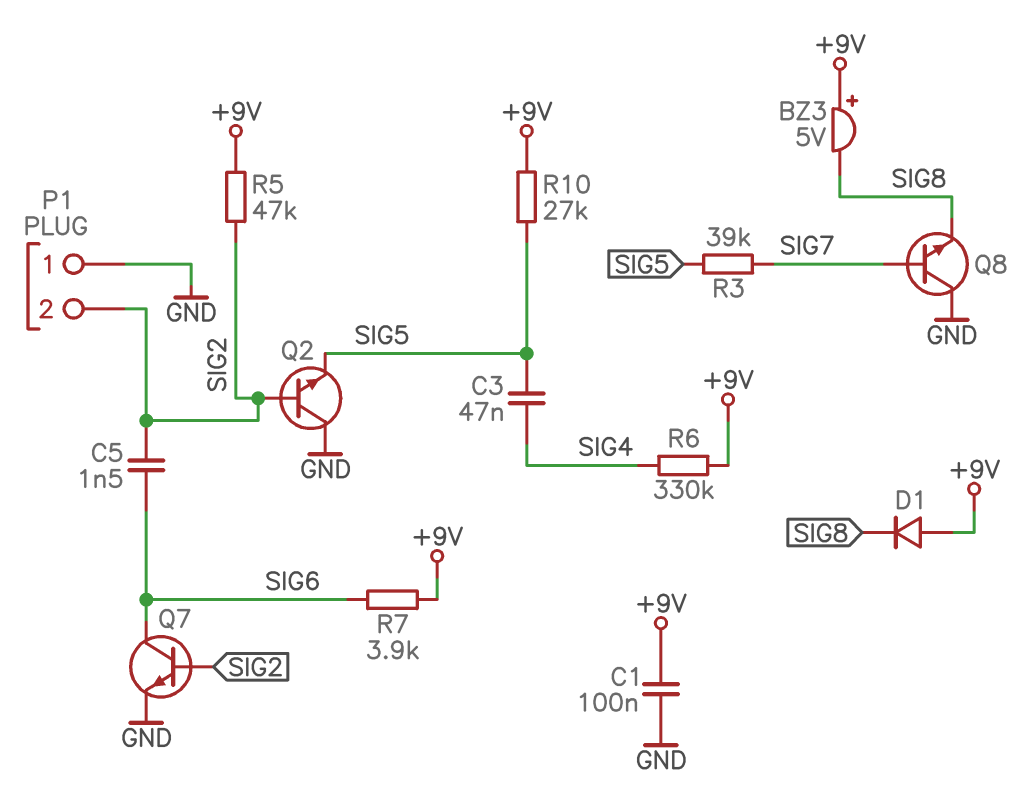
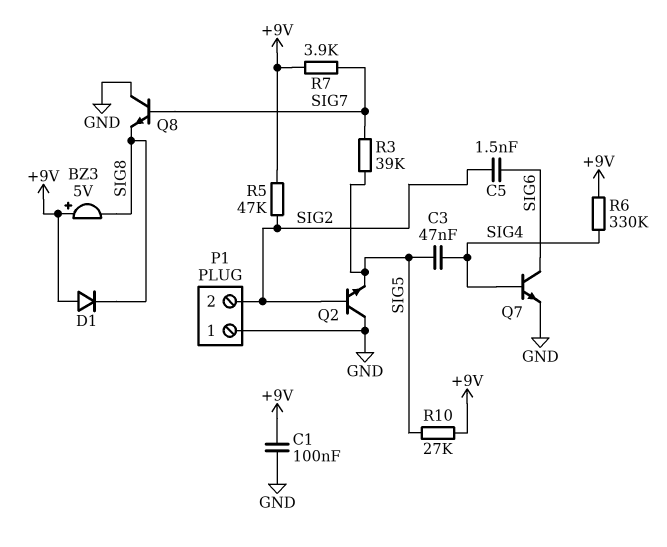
Q7: NPN (B SIG2, C SIG6, E GND) -> NPN (B SIG4, C SIG6, E GND)
R7: 3.9k (+9V, SIG6) -> 3.9k (+9V, SIG7)

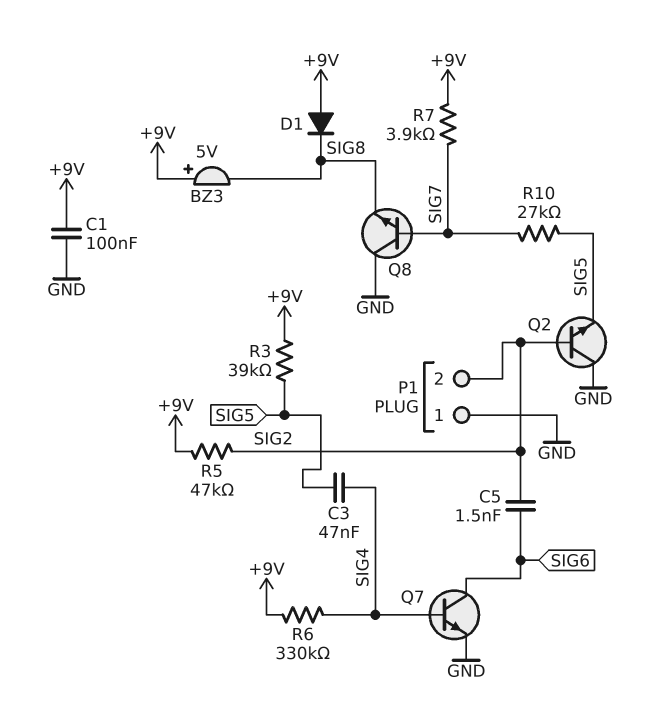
R3: 39k (SIG5, SIG7) -> 39k (+9V, SIG5)
R10: 27k (+9V, SIG5) -> 27k (SIG5, SIG7)

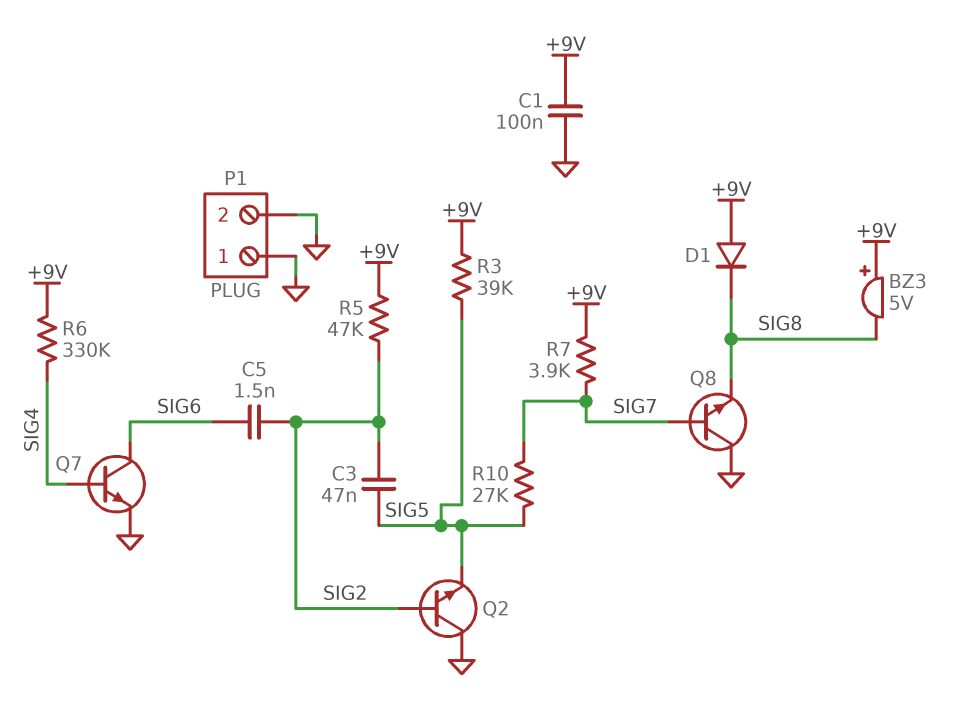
C3: 47nF (SIG4, SIG5) -> 47nF (SIG2, SIG5)
P1 pin 2: SIG2 -> GND

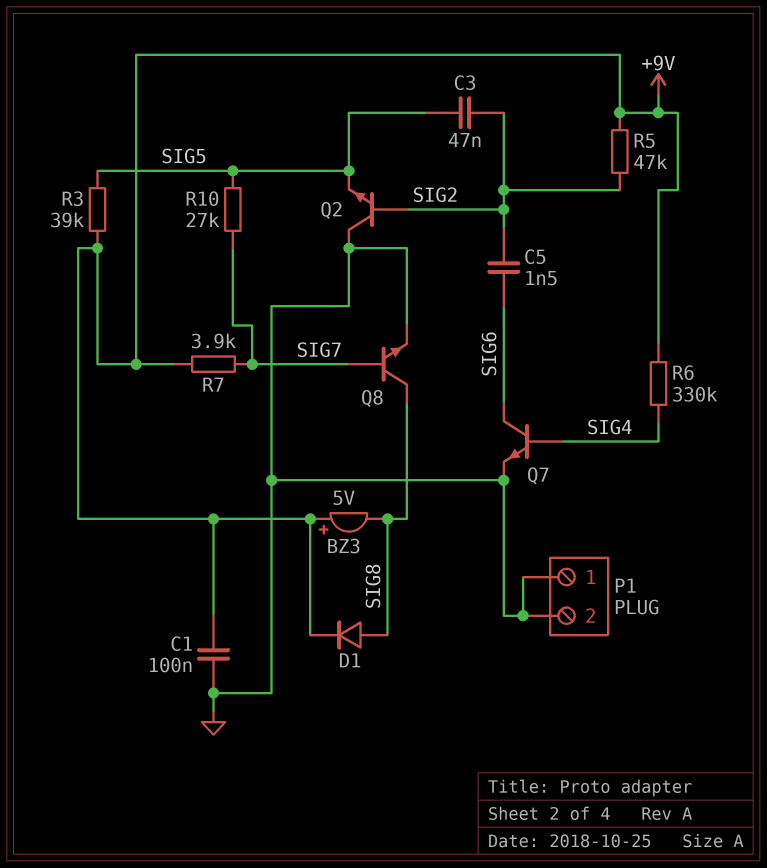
D1: diode (A +9V, K SIG8) -> diode (A SIG8, K +9V)
Q8: NPN (B SIG7, C GND, E SIG8) -> NPN (B SIG7, C SIG8, E GND)

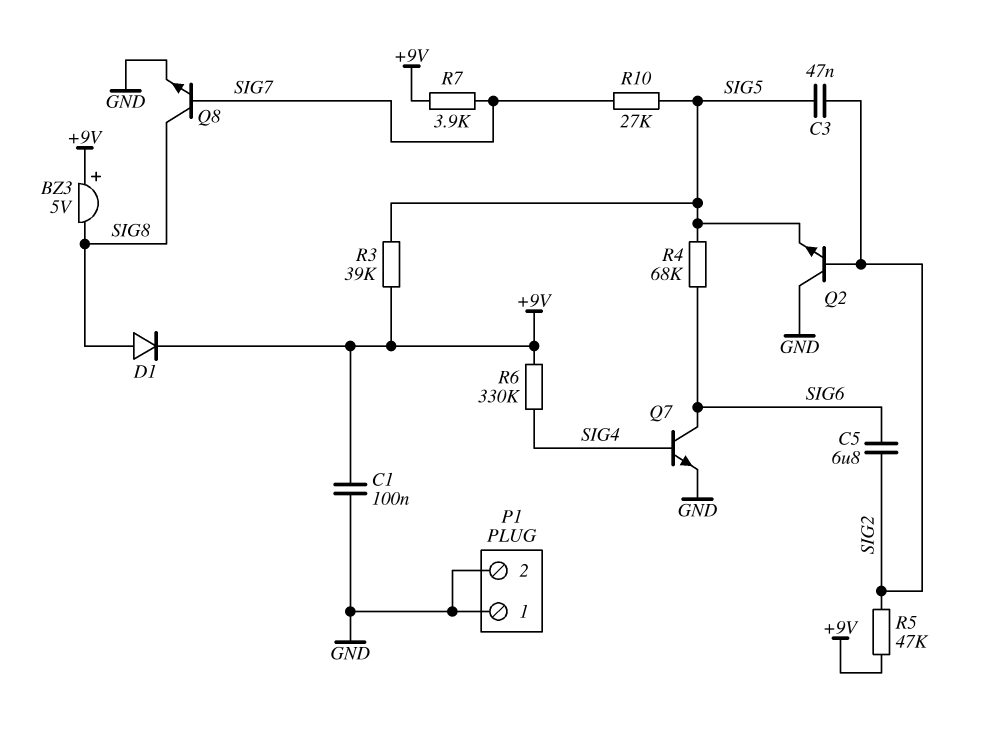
C5: 1.5nF (SIG2, SIG6) -> 6.8uF (SIG2, SIG6)
R4: none -> 68k (SIG5, SIG6)

